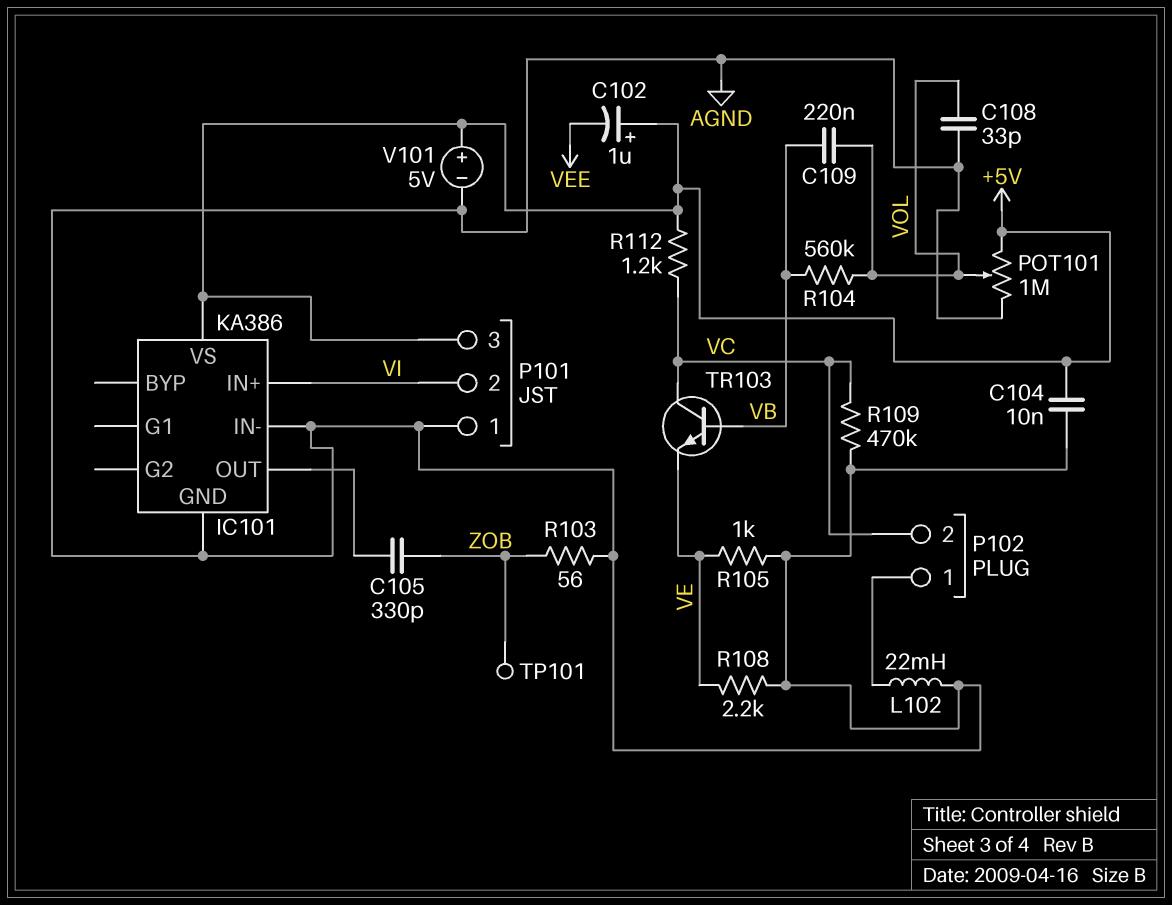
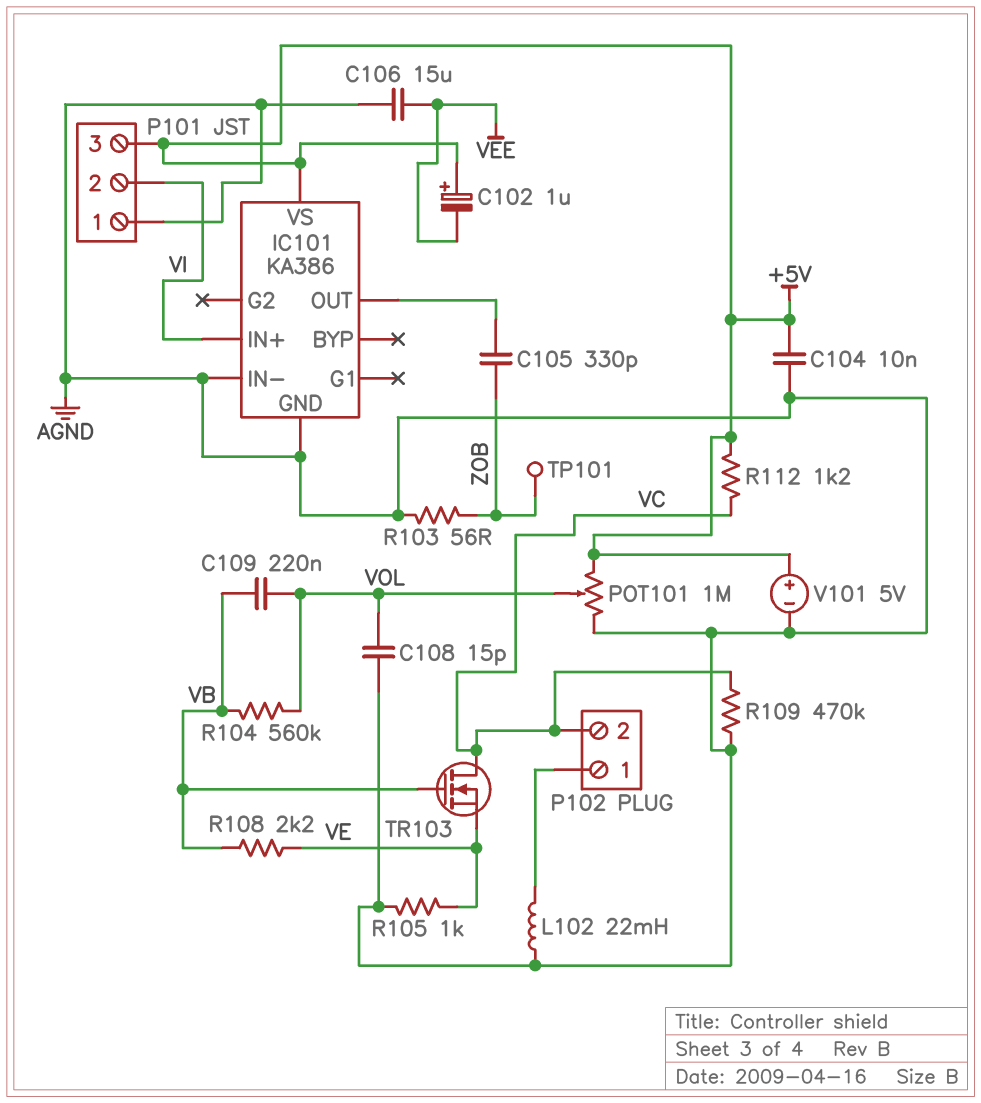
C106: none -> 15uF (AGND, VEE)
C108: 33pF (AGND, VOL) -> 15pF (AGND, VOL)
R108: 2.2k (AGND, VE) -> 2.2k (VB, VE)
TR103: NPN (B VB, C VC, E VE) -> NMOS (G VB, D VC, S VE)

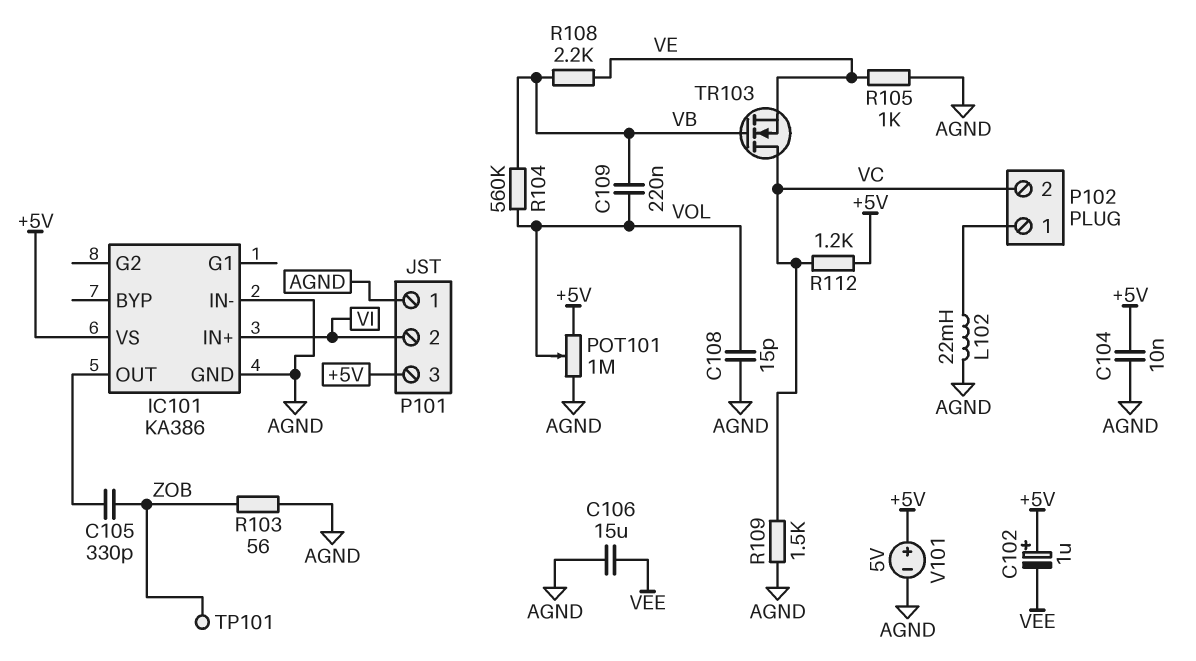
R109: 470k (AGND, VC) -> 1.5k (AGND, VC)

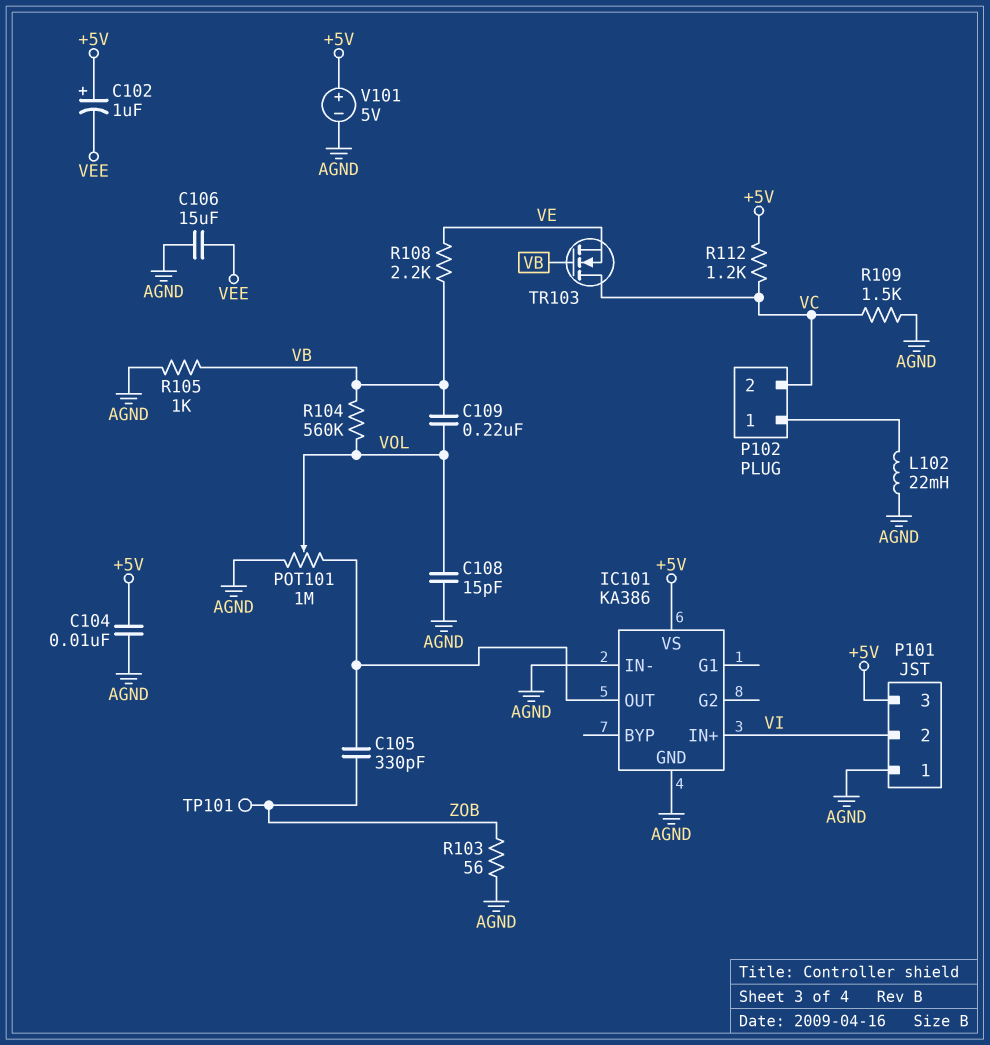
POT101: 1M (+5V, AGND, wiper VOL) -> 1M (AGND, IC101/OUT, wiper VOL)
R105: 1k (AGND, VE) -> 1k (AGND, VB)

